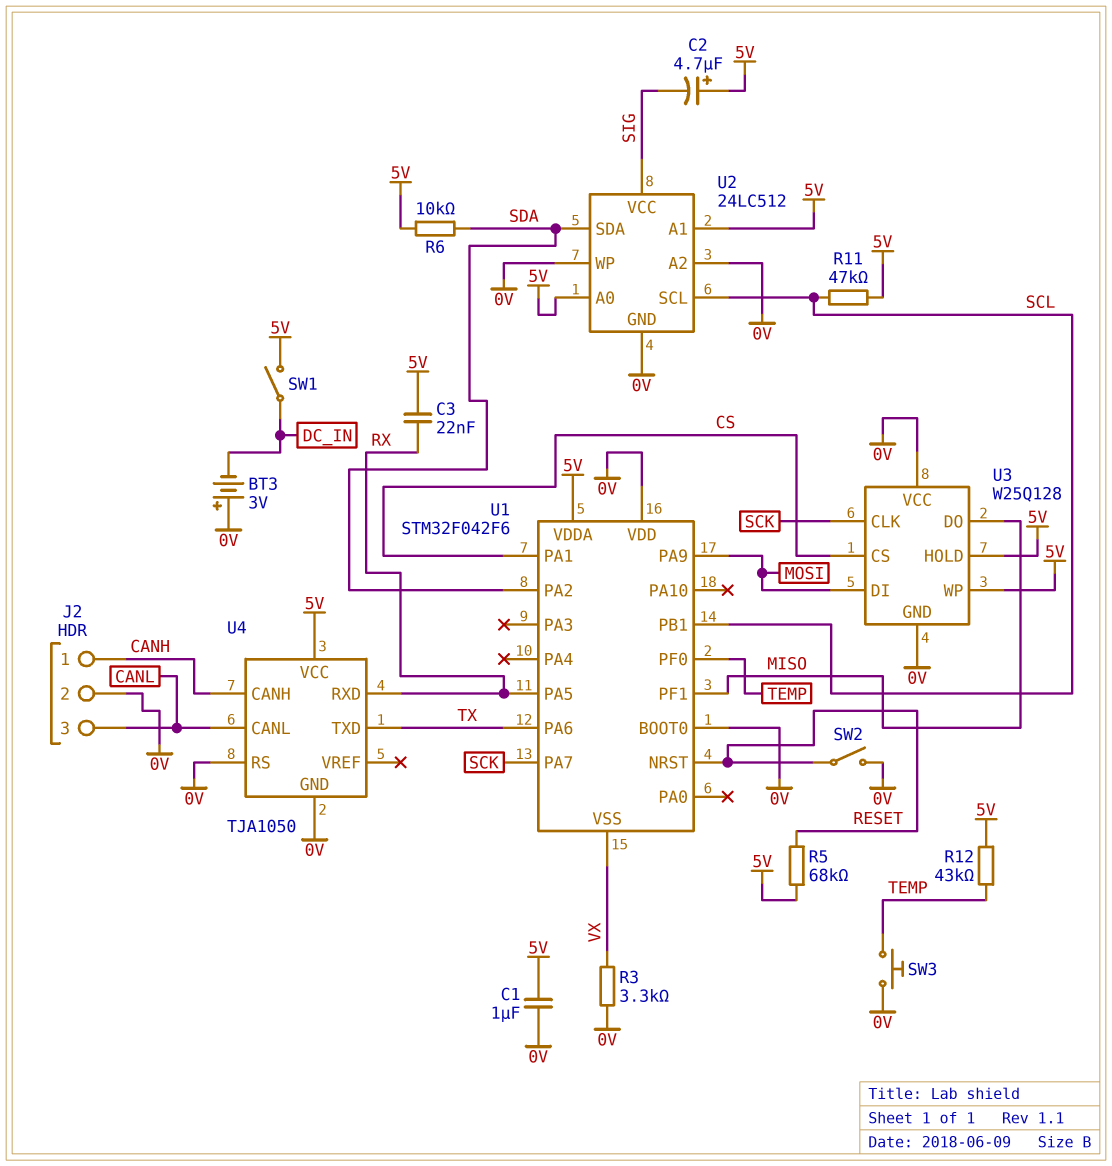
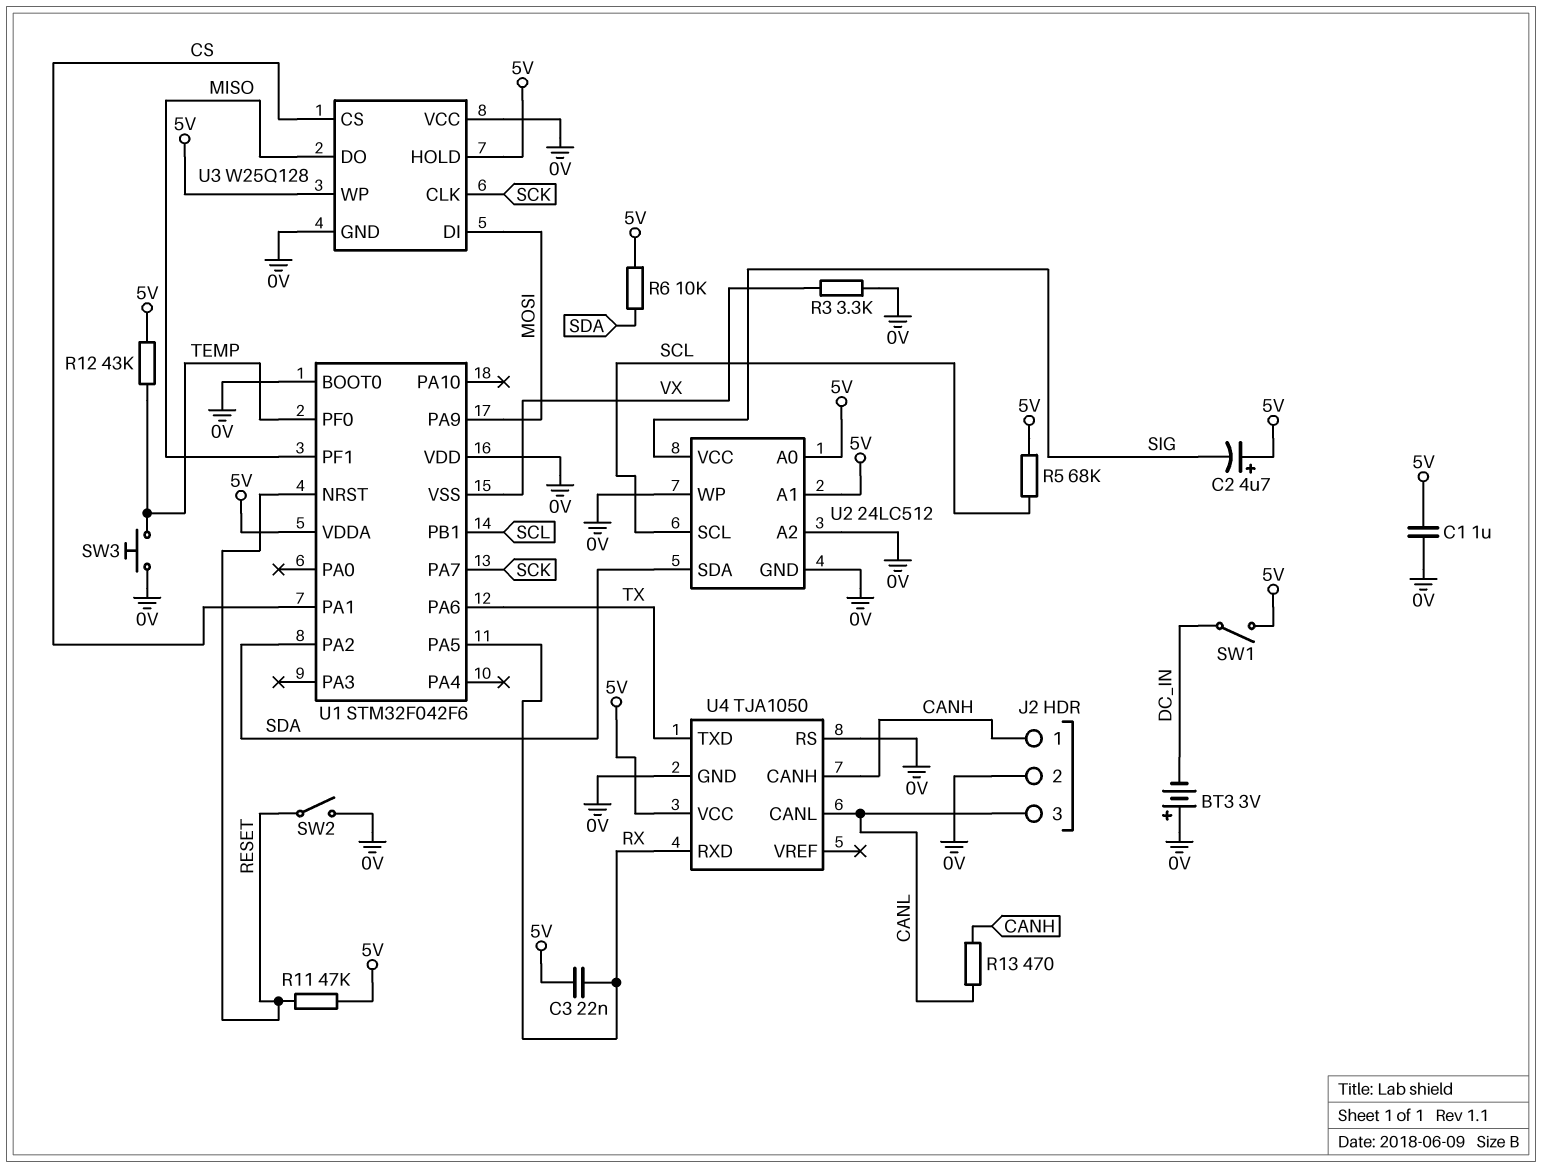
R5: 68k (5V, RESET) -> 68k (5V, SCL)
R11: 47k (5V, SCL) -> 47k (5V, RESET)
R13: none -> 470 (CANH, CANL)

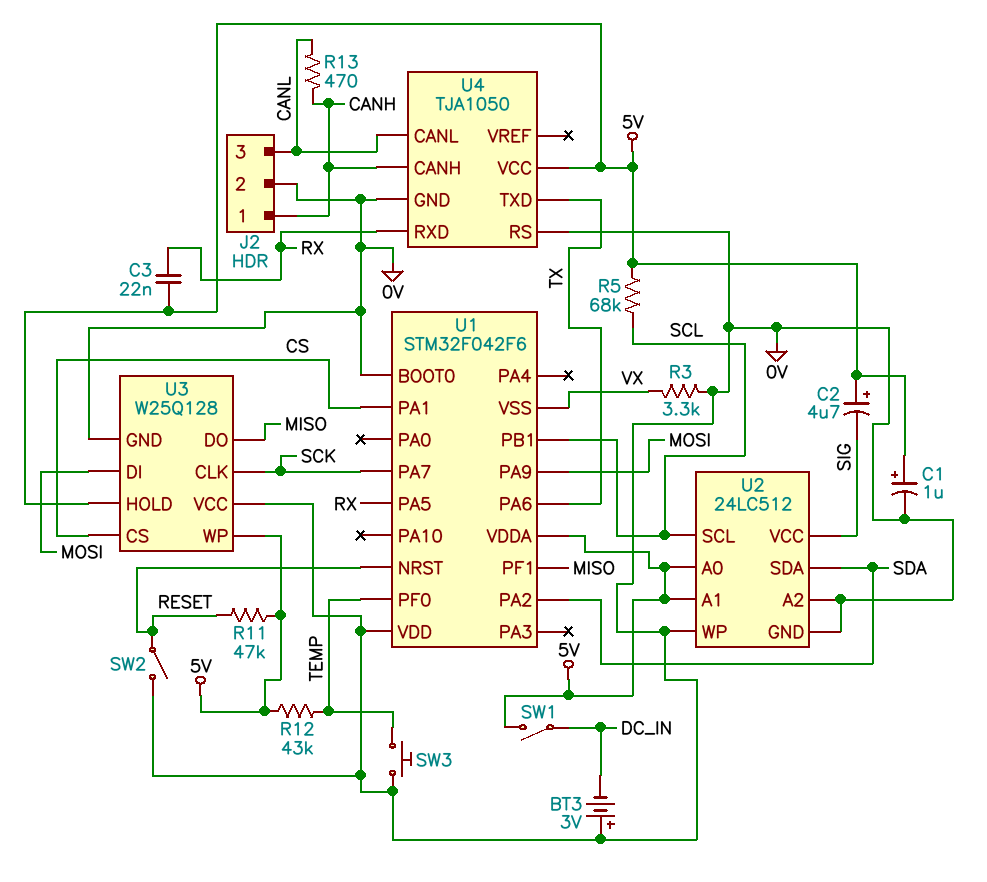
C1: 1uF (0V, 5V) -> 1uF (plus 5V, minus 0V)
R6: 10k (5V, SDA) -> none

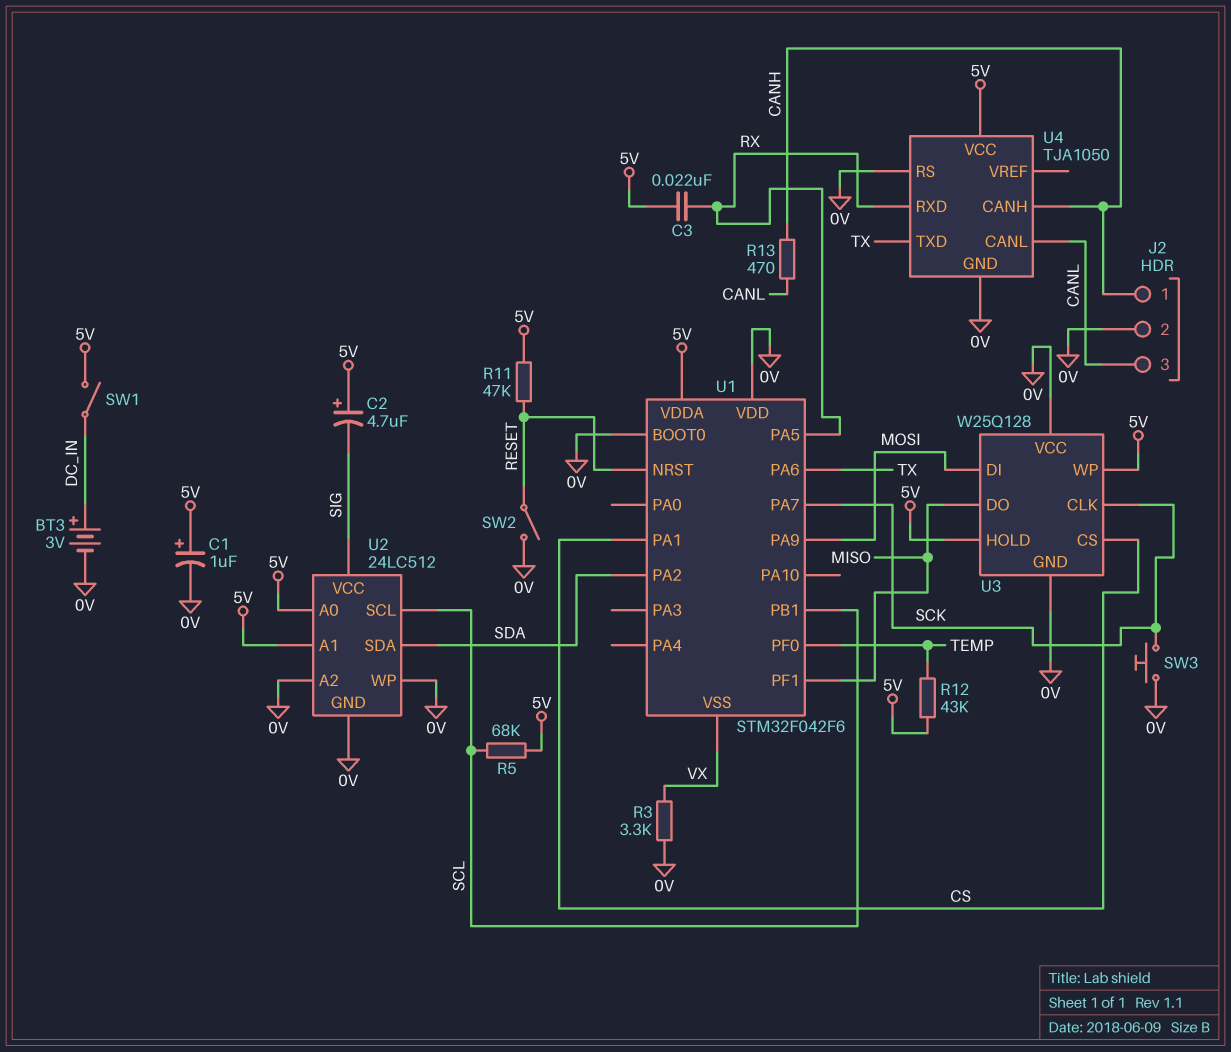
BT3: 3V (plus 0V, minus DC_IN) -> 3V (plus DC_IN, minus 0V)
SW3: button (0V, TEMP) -> button (0V, SCK)

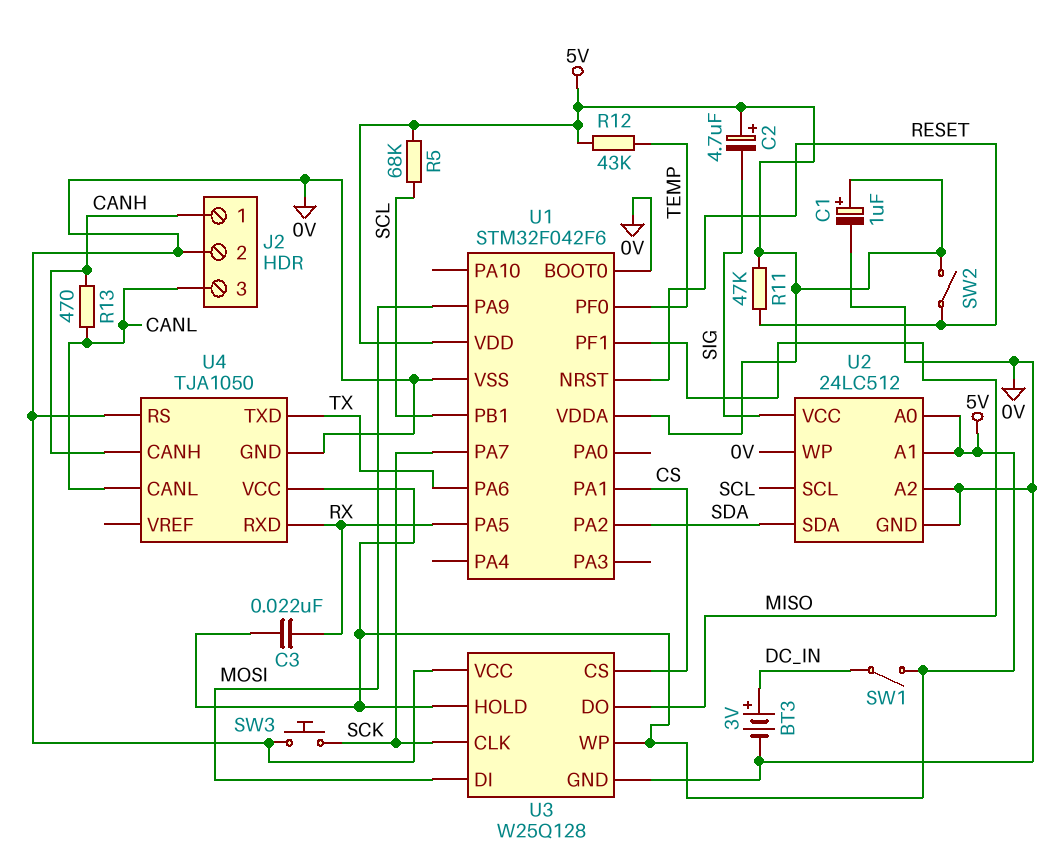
R3: 3.3k (0V, VX) -> none
SW2: switch (0V, RESET) -> switch (5V, RESET)
U1 pin VDD: 0V -> 5V
U1 pin VSS: VX -> 0V

